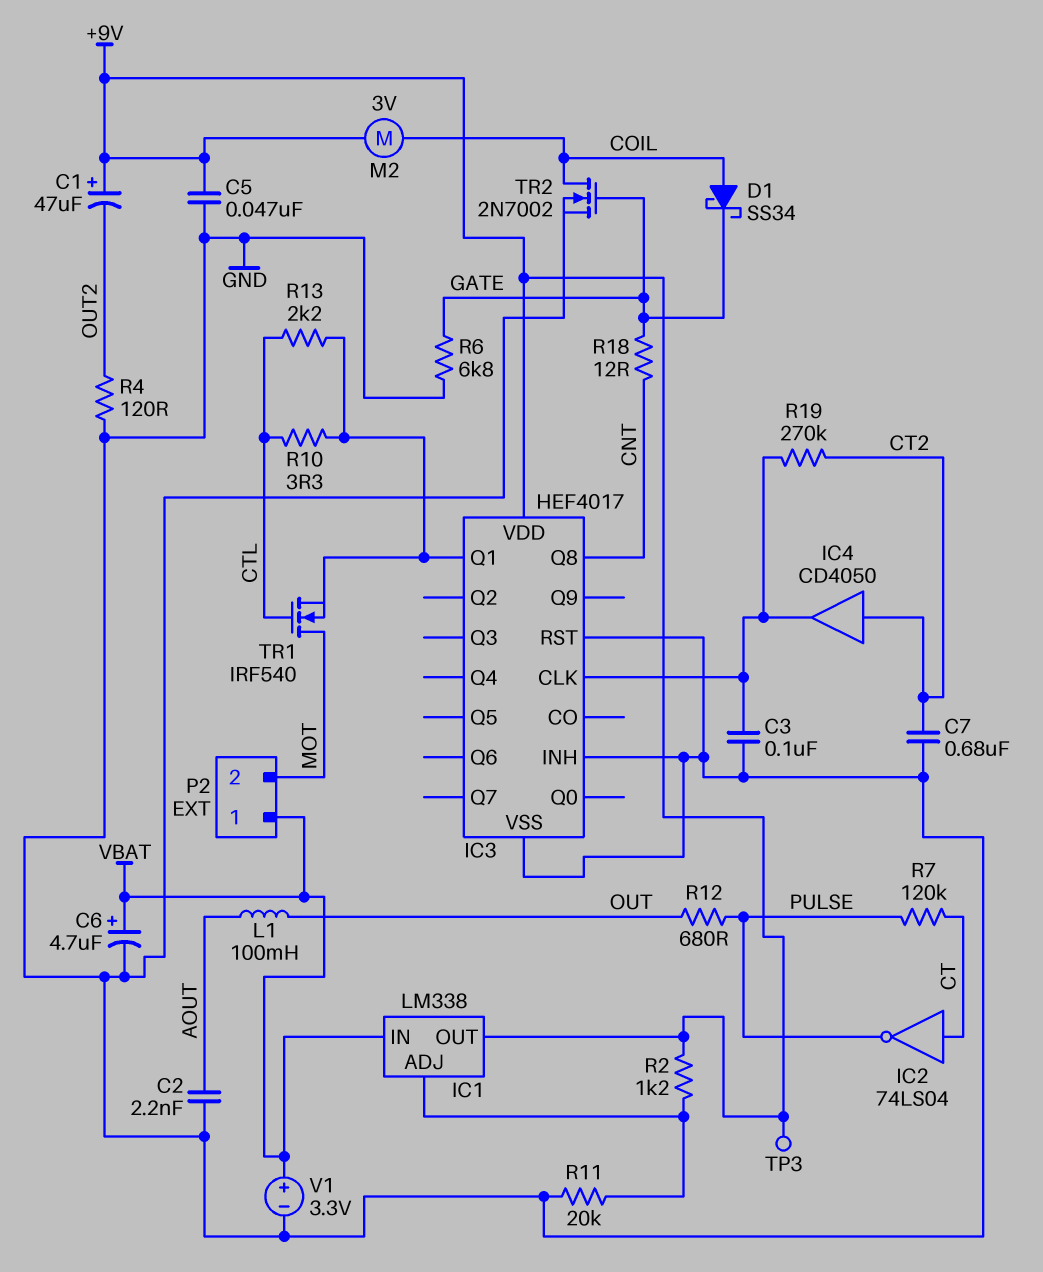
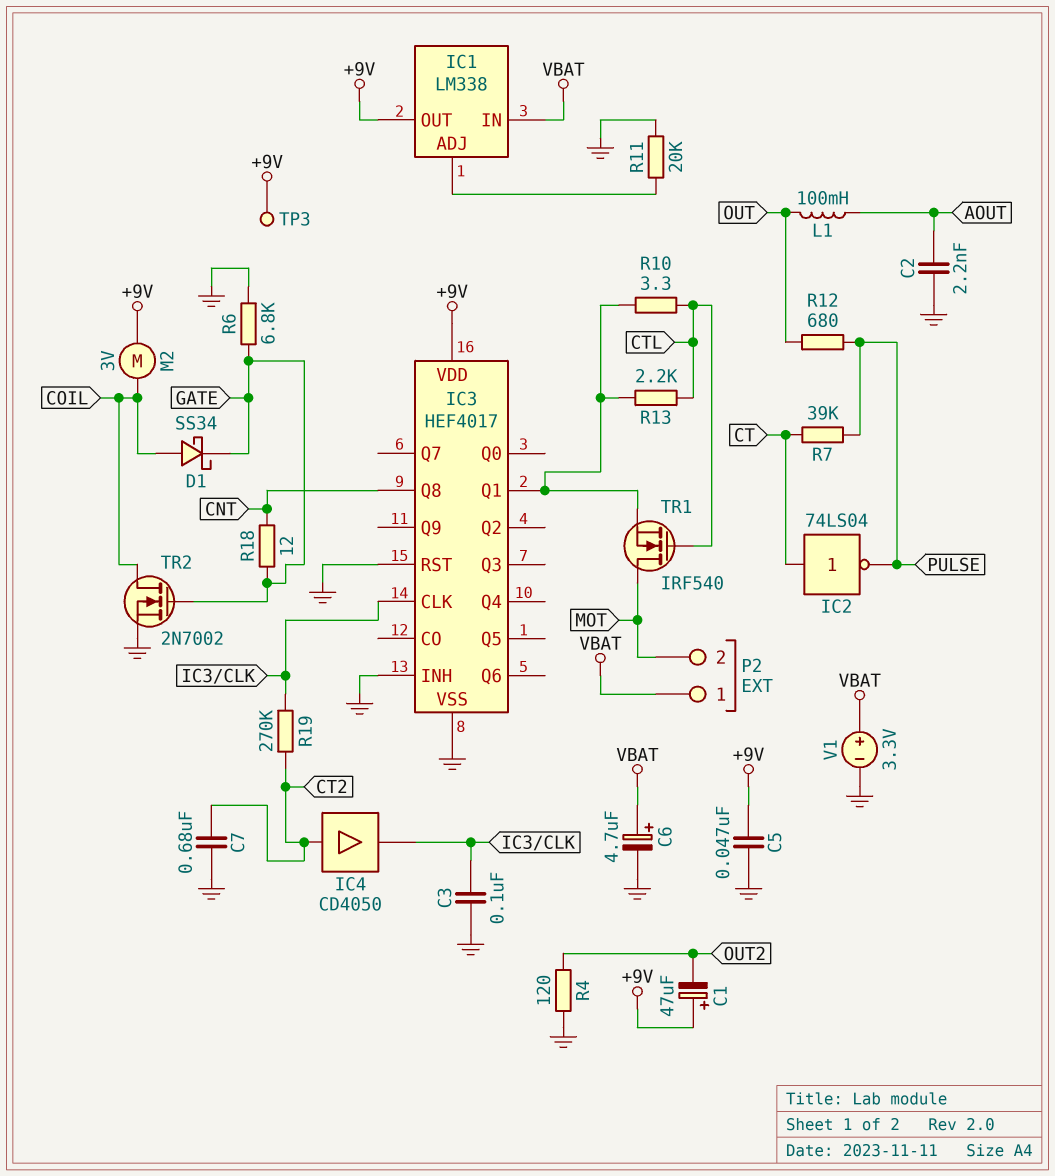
R2: 1.2k (+9V, IC1/ADJ) -> none
R7: 120k (CT, PULSE) -> 39k (CT, PULSE)

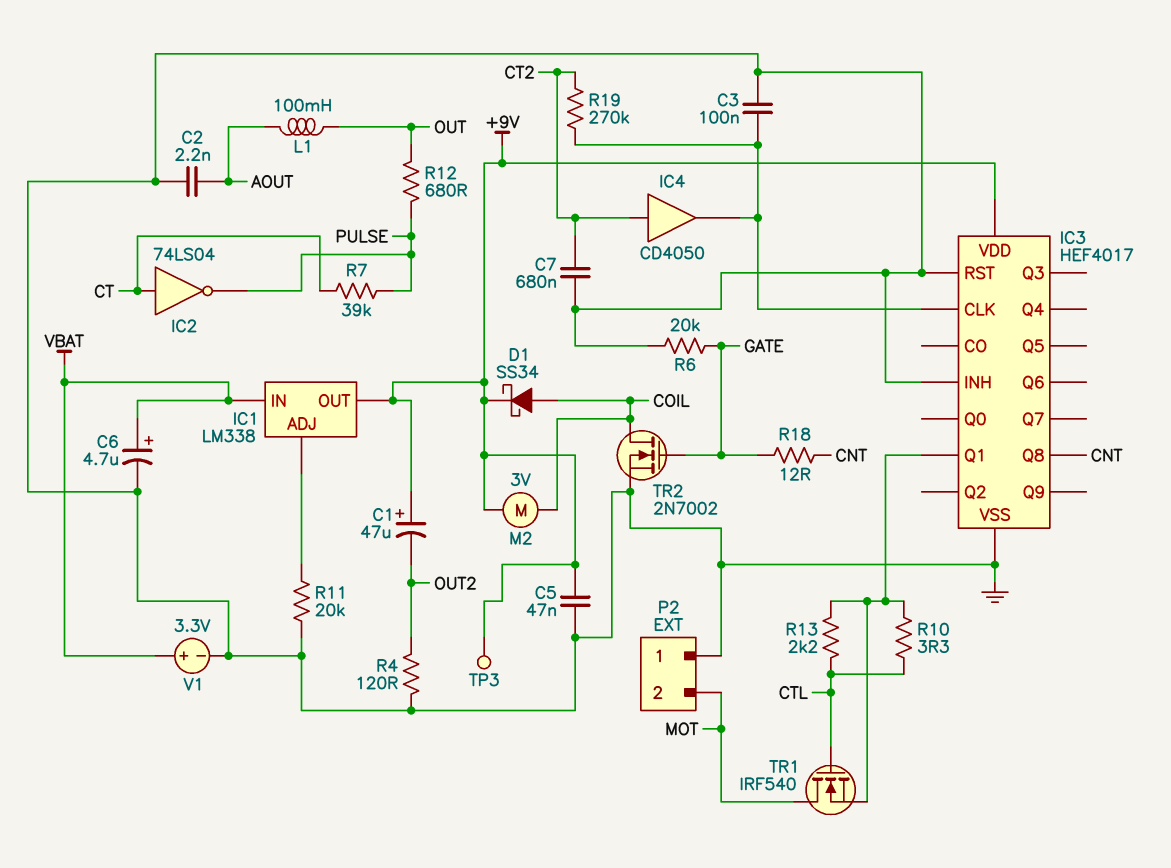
D1: schottky SS34 (A COIL, K GATE) -> schottky SS34 (A COIL, K +9V)
P2 pin 1: VBAT -> GND
R6: 6.8k (GATE, GND) -> 20k (GATE, GND)

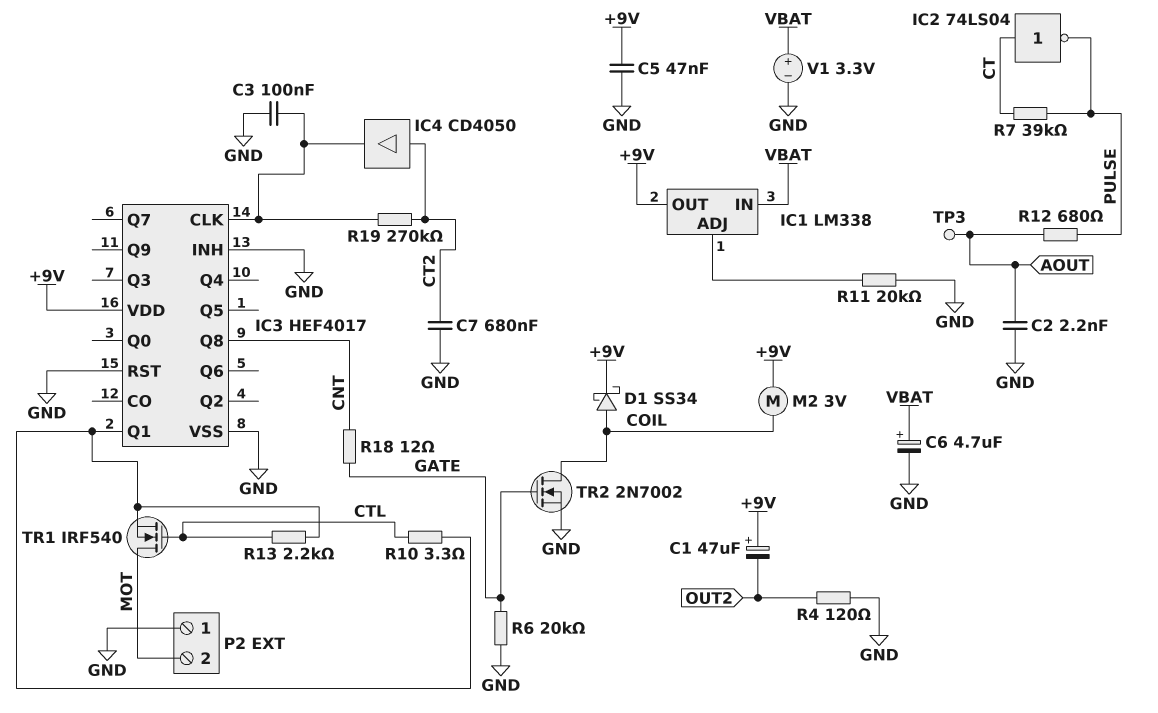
L1: 100mH (AOUT, OUT) -> none
R12: 680 (OUT, PULSE) -> 680 (AOUT, PULSE)
TP3: test point (+9V) -> test point (AOUT)

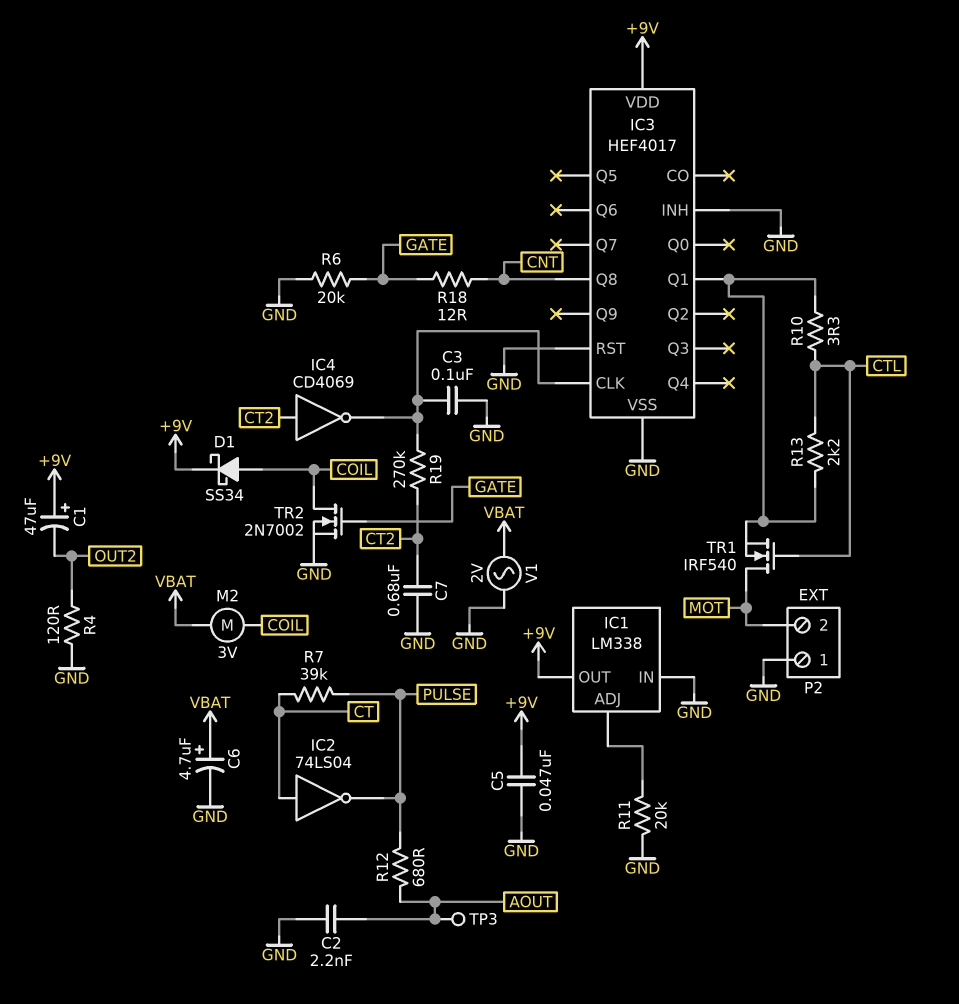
IC1 pin IN: VBAT -> GND
IC4: buffer CD4050 (in CT2, out IC3/CLK) -> NOT CD4069 (in CT2, out IC3/CLK)
M2: motor 3V (+9V, COIL) -> motor 3V (COIL, VBAT)
V1: 3.3V (plus VBAT, minus GND) -> AC 2V (GND, VBAT)

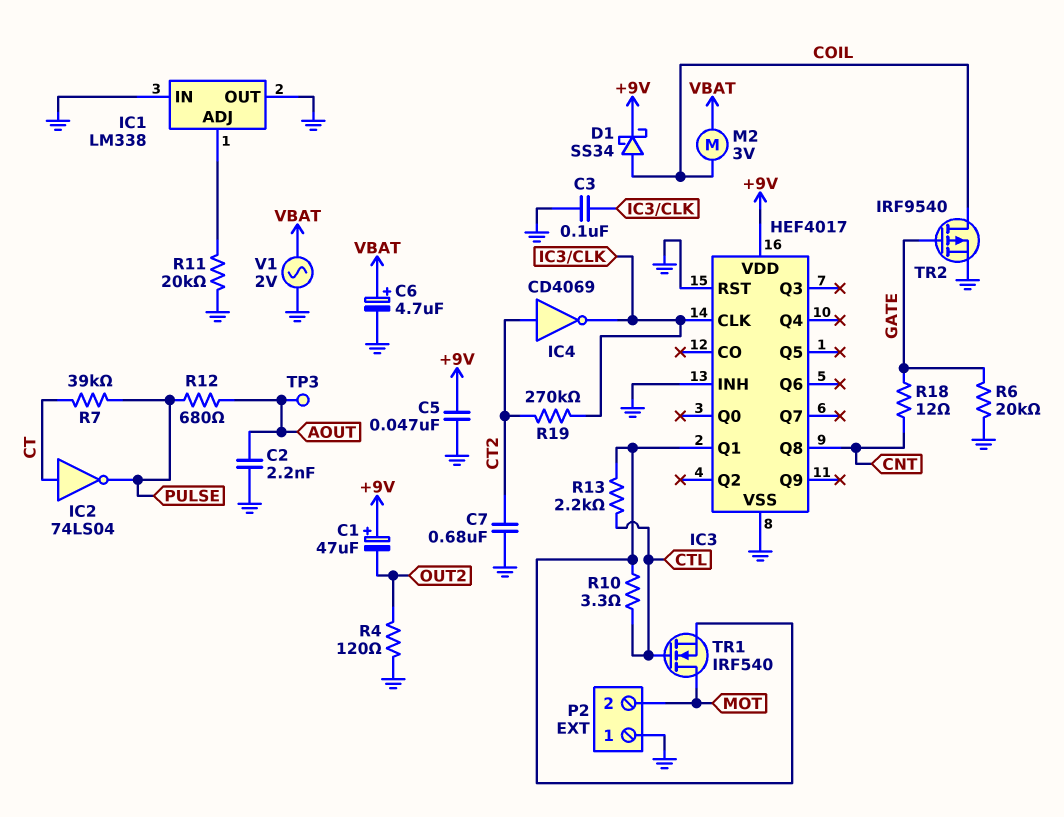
IC1 pin OUT: +9V -> GND
TR2: NMOS 2N7002 (G GATE, D COIL, S GND) -> PMOS IRF9540 (G GATE, D COIL, S GND)

